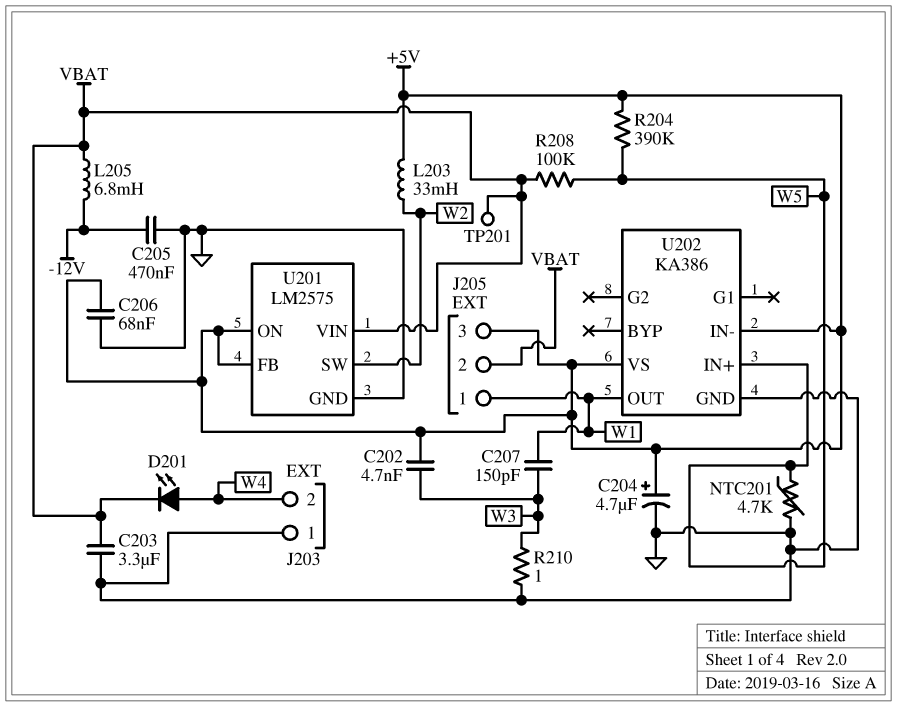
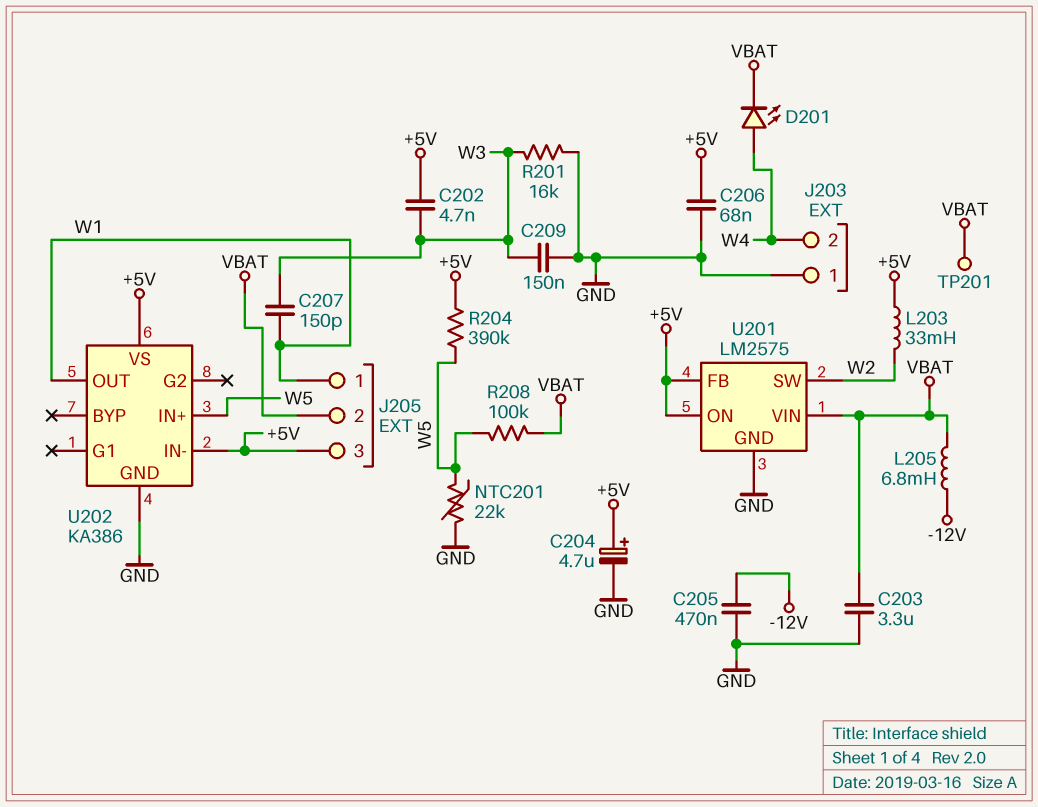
C209: none -> 150nF (GND, W3)
NTC201: 4.7k (GND, W5) -> 22k (GND, W5)
R201: none -> 16k (GND, W3)
R210: 1 (GND, W3) -> none

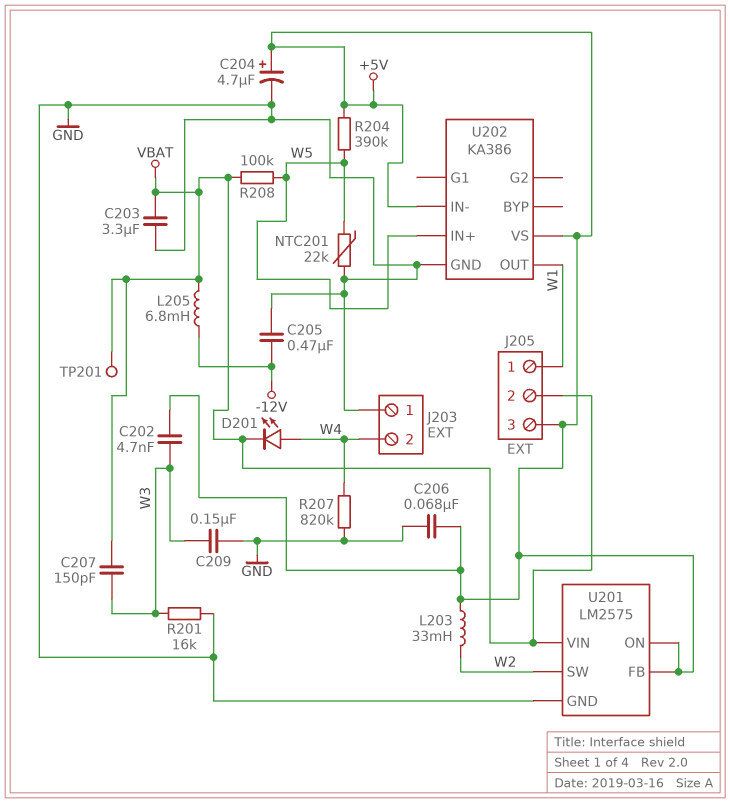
C207: 150pF (W1, W3) -> 150pF (VBAT, W3)
R207: none -> 820k (GND, W4)

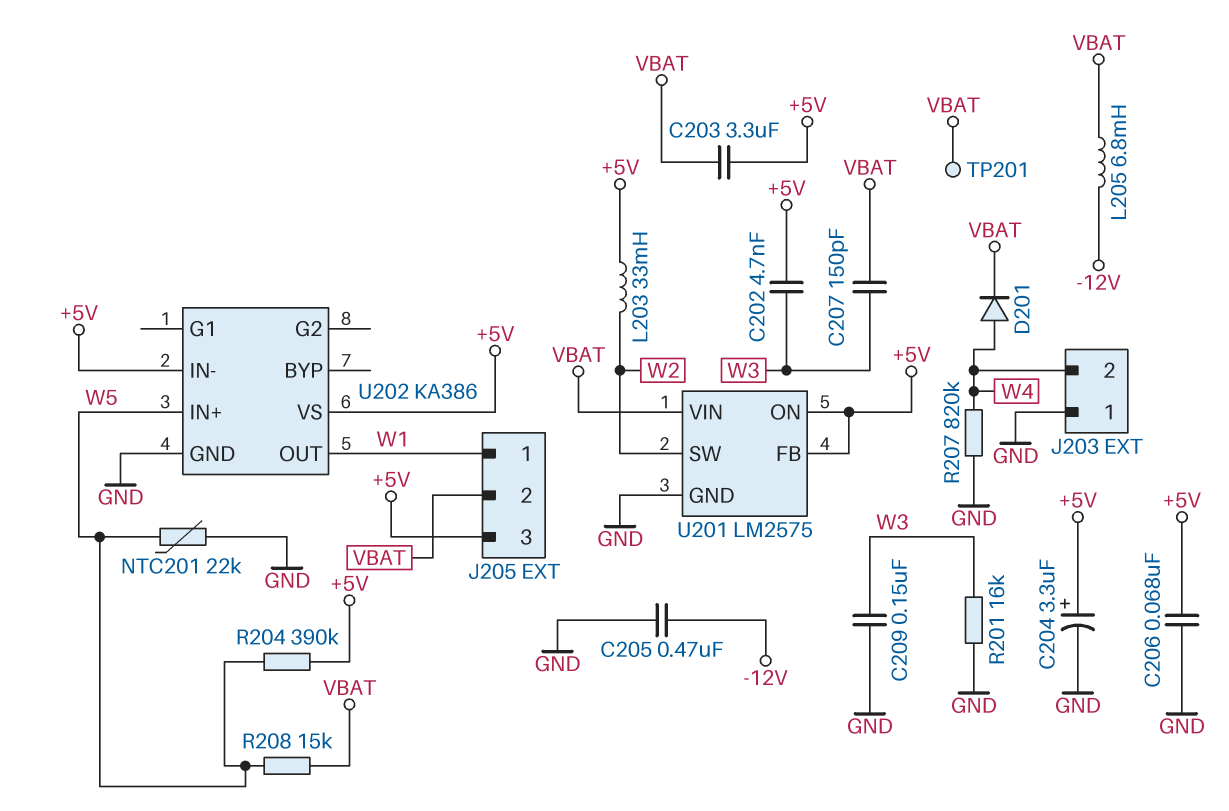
C203: 3.3uF (GND, VBAT) -> 3.3uF (+5V, VBAT)
C204: 4.7uF (plus +5V, minus GND) -> 3.3uF (plus +5V, minus GND)
D201: LED (A W4, K VBAT) -> diode (A W4, K VBAT)
R208: 100k (VBAT, W5) -> 15k (VBAT, W5)

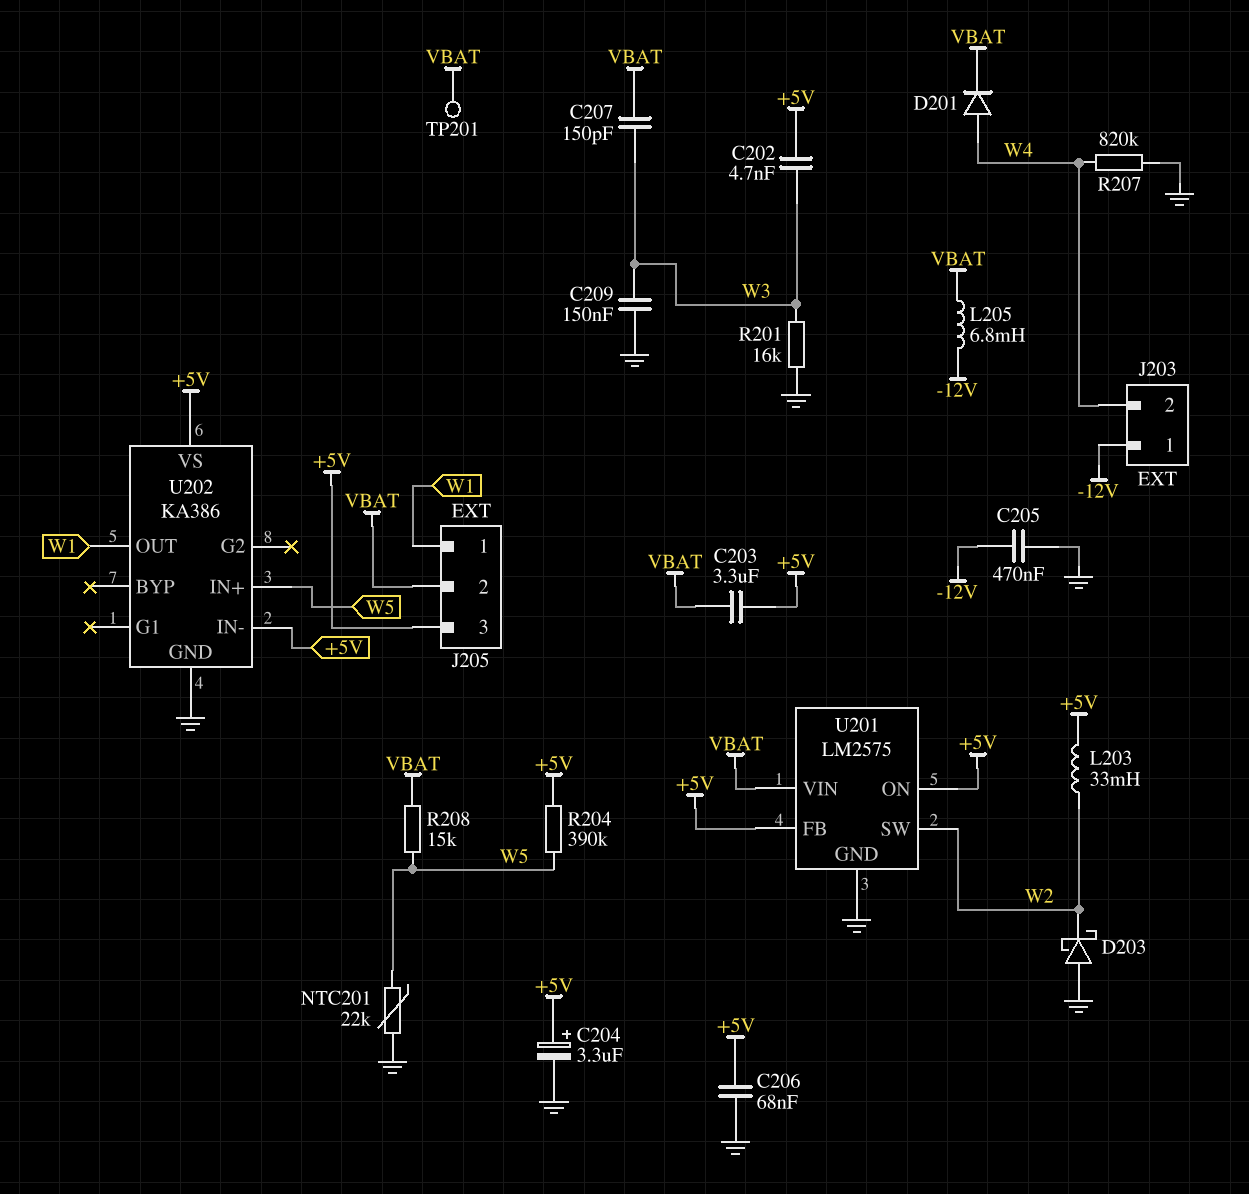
D203: none -> schottky (A GND, K W2)
J203 pin 1: GND -> -12V

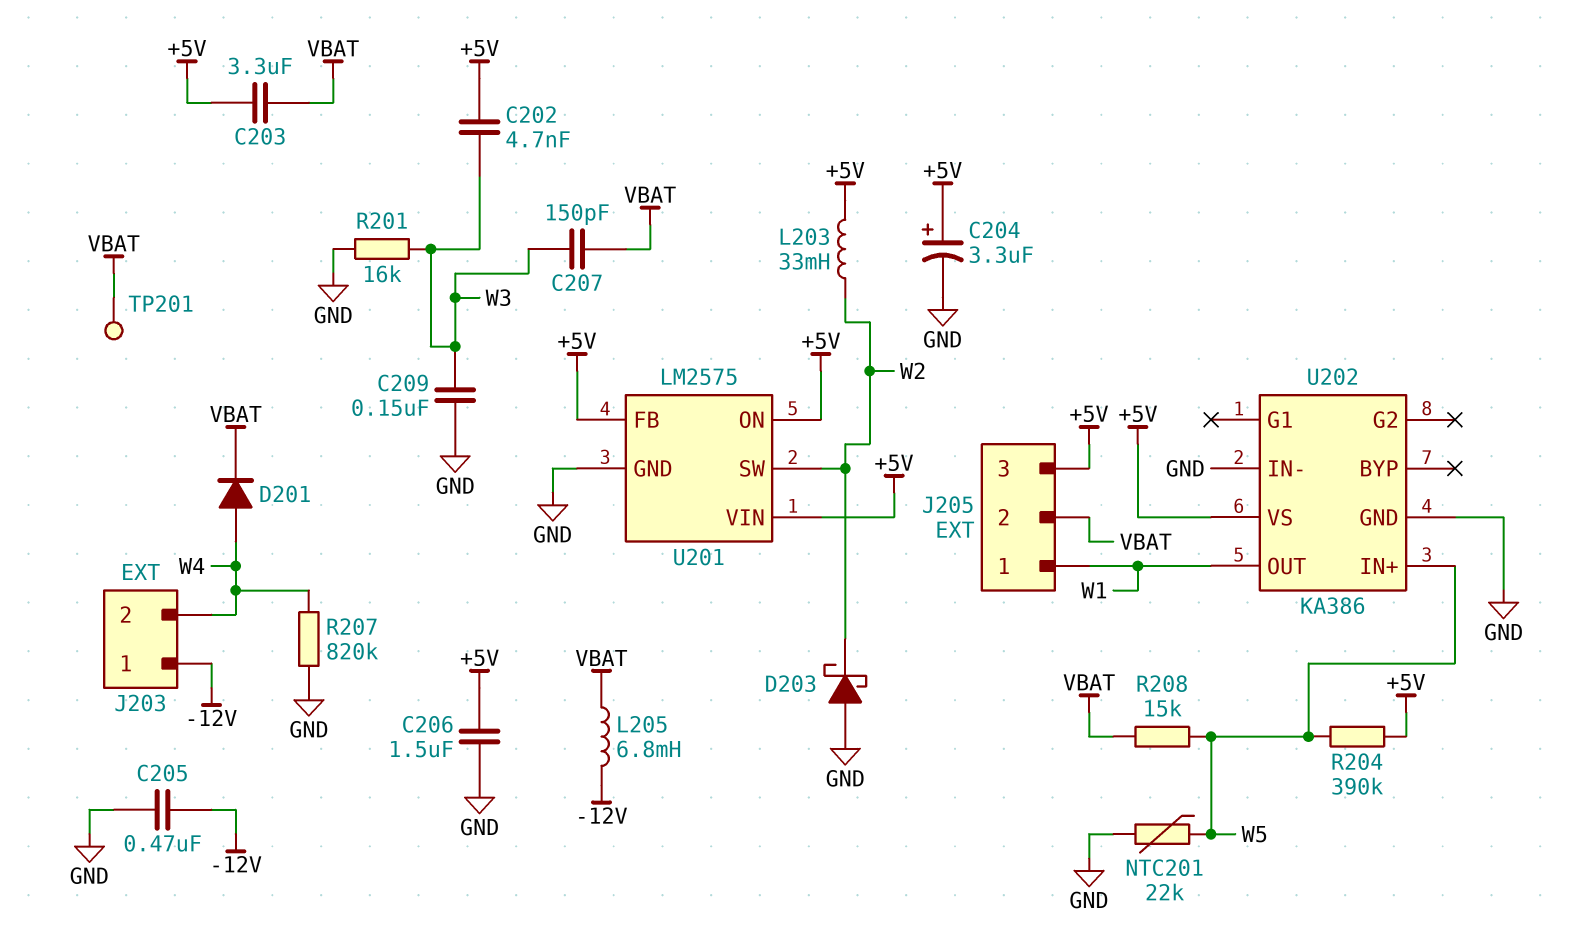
C206: 68nF (+5V, GND) -> 1.5uF (+5V, GND)
U201 pin VIN: VBAT -> +5V
U202 pin IN-: +5V -> GND

